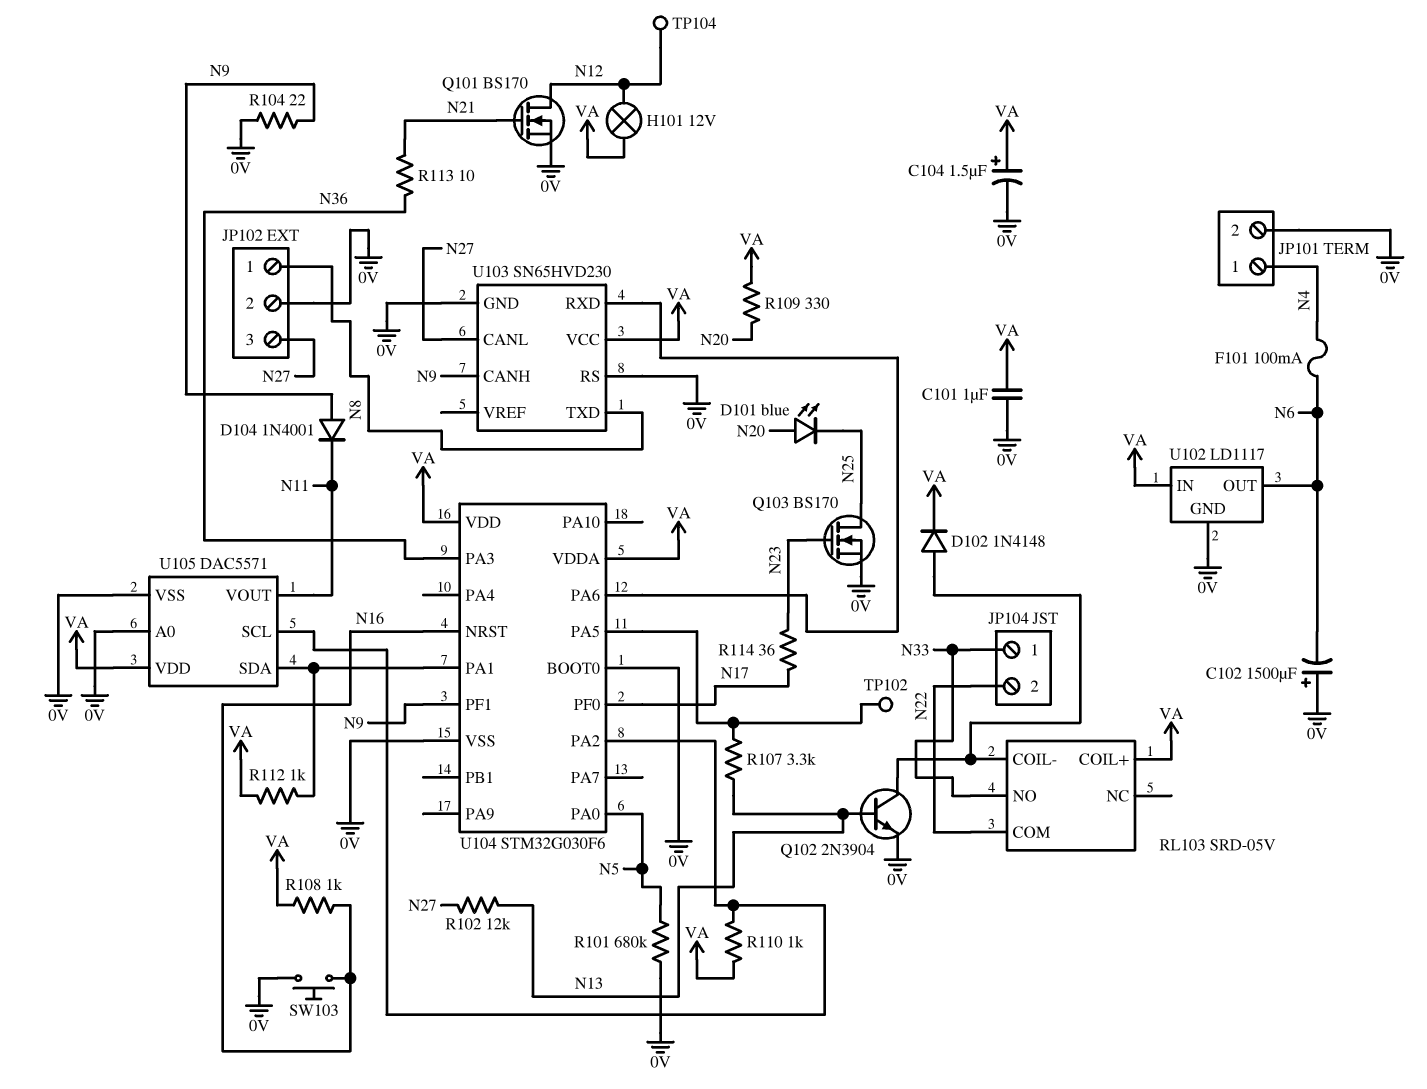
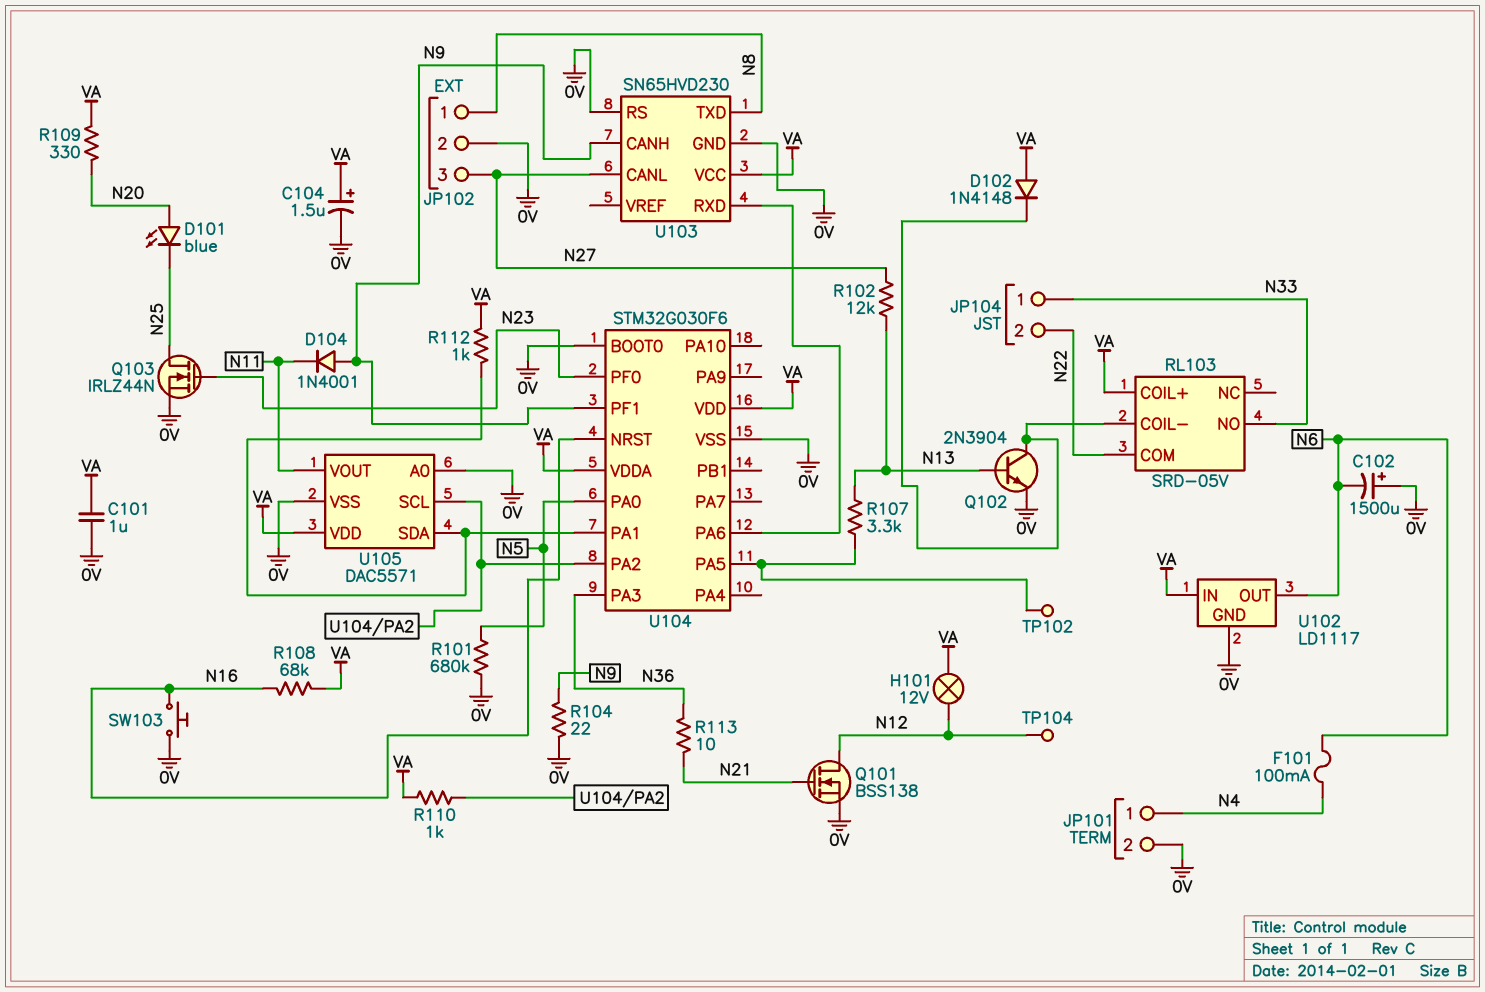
D102: diode 1N4148 (A RL103/COIL-, K VA) -> diode 1N4148 (A VA, K RL103/COIL-)
Q101: NMOS BS170 (G N21, D N12, S 0V) -> NMOS BSS138 (G N21, D N12, S 0V)
Q103: NMOS BS170 (G N23, D N25, S 0V) -> NMOS IRLZ44N (G N23, D N25, S 0V)
R108: 1k (N16, VA) -> 68k (N16, VA)
R114: 36 (N17, N23) -> none
U104 pin PF0: N17 -> N23

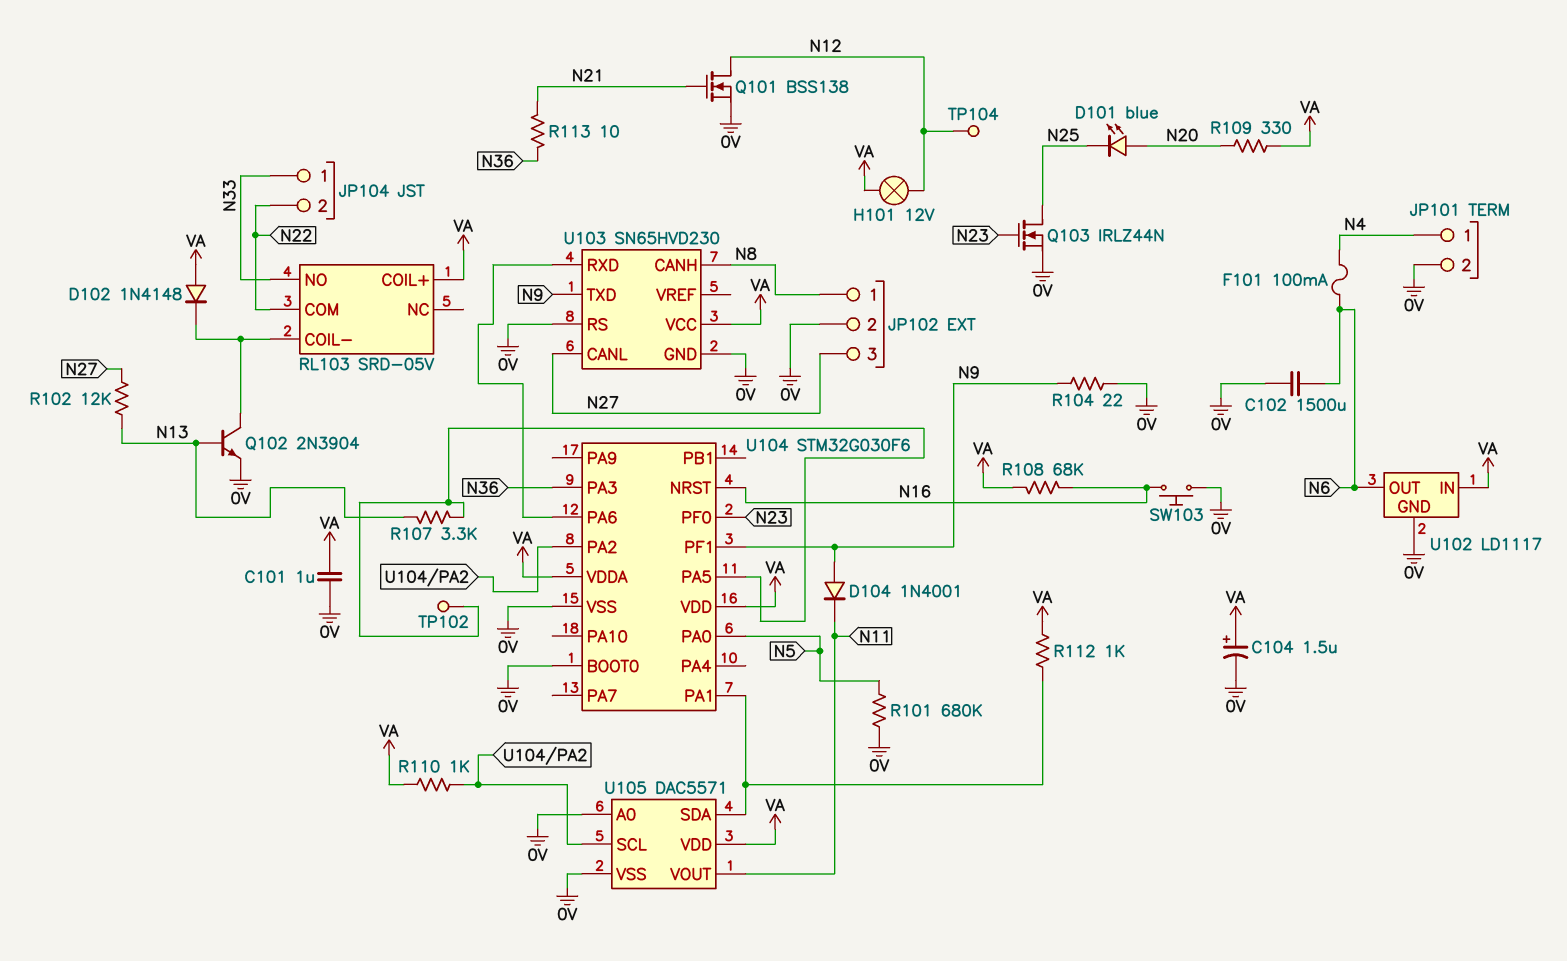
C102: 1500uF (plus 0V, minus N6) -> 1500uF (0V, N6)
U103 pin CANH: N9 -> N8
U103 pin TXD: N8 -> N9

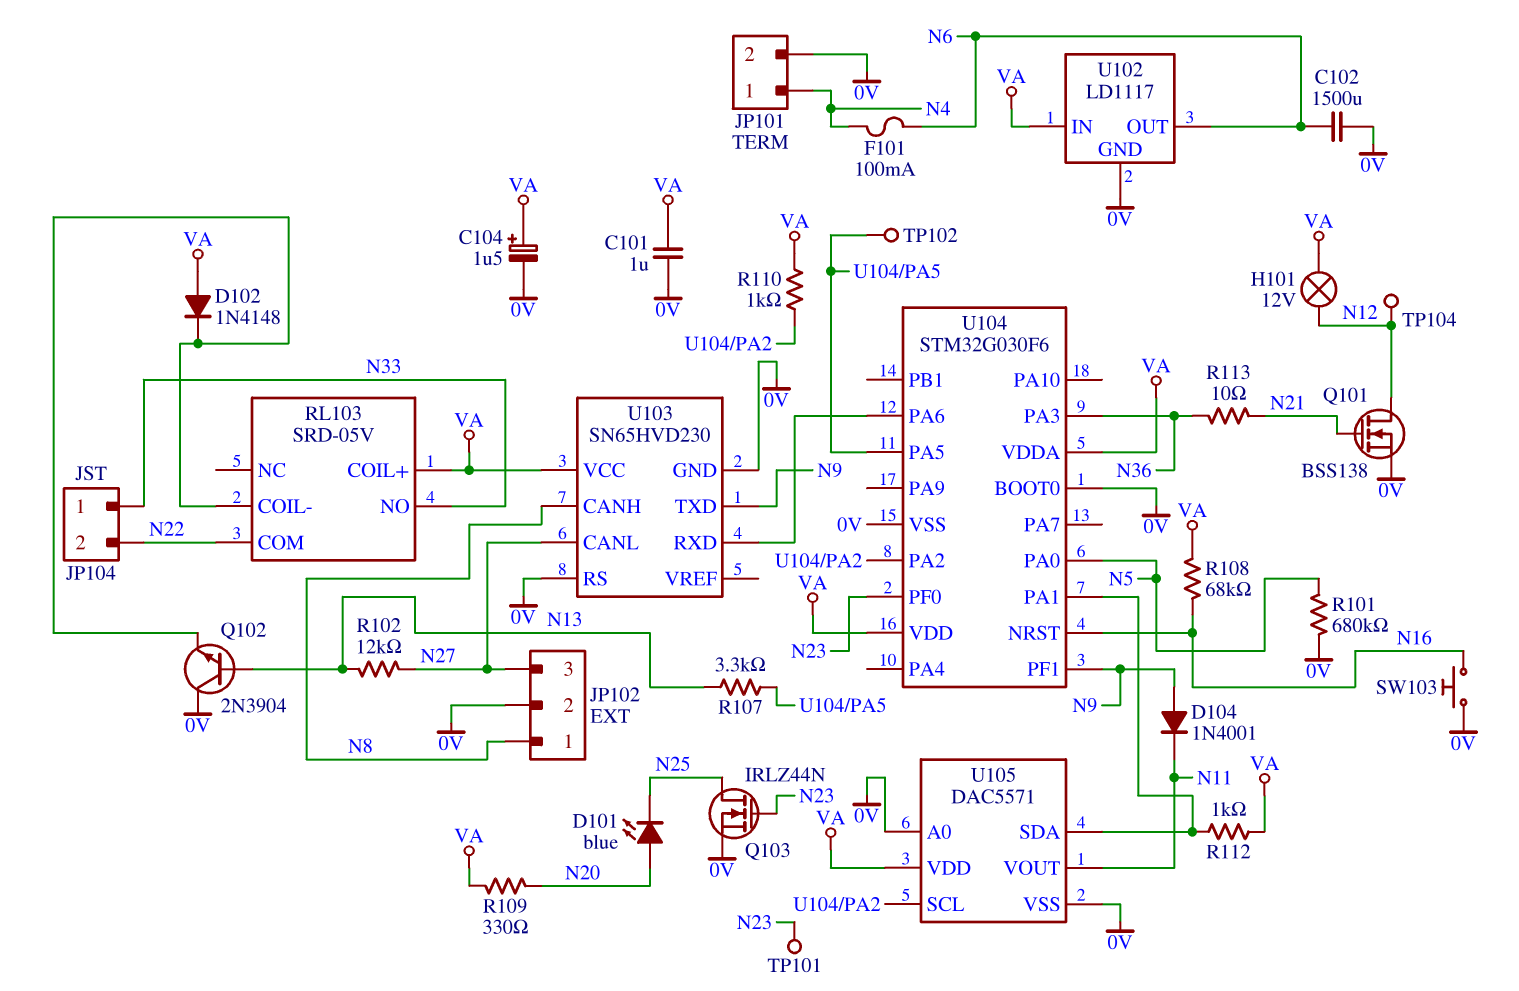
Q102: NPN 2N3904 (B N13, C RL103/COIL-, E 0V) -> NPN 2N3904 (B N13, C 0V, E RL103/COIL-)
R104: 22 (0V, N9) -> none
TP101: none -> test point (N23)

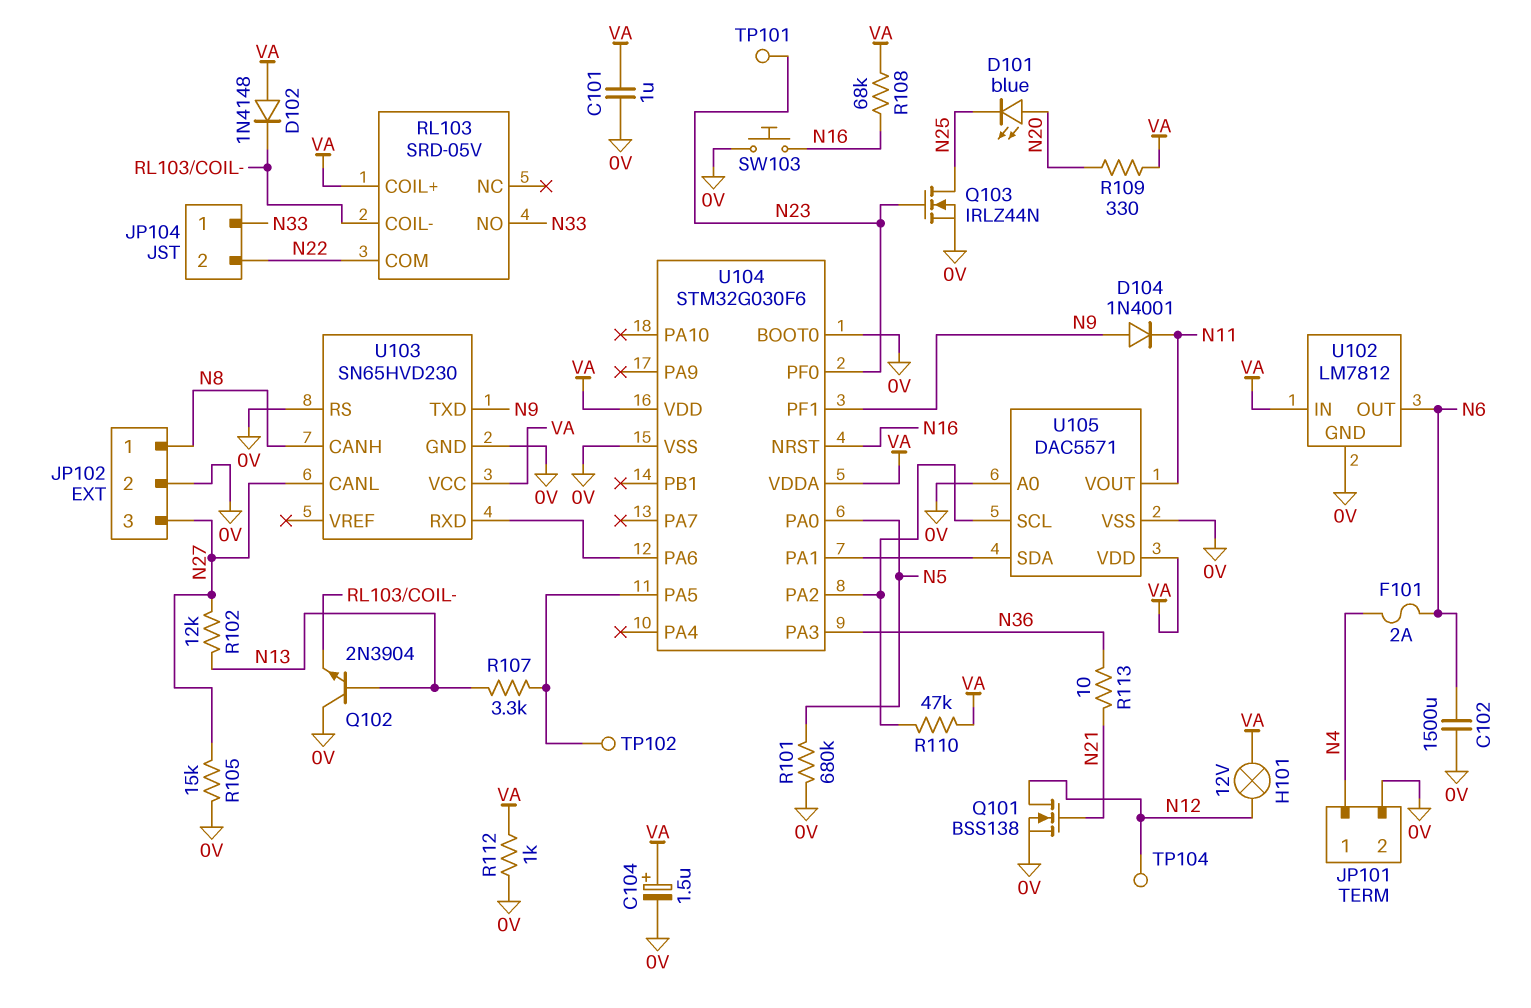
F101: 100mA (N4, N6) -> 2A (N4, N6)
R105: none -> 15k (0V, N27)
R110: 1k (U104/PA2, VA) -> 47k (U104/PA2, VA)
R112: 1k (U104/PA1, VA) -> 1k (0V, VA)
U102: LD1117 -> LM7812

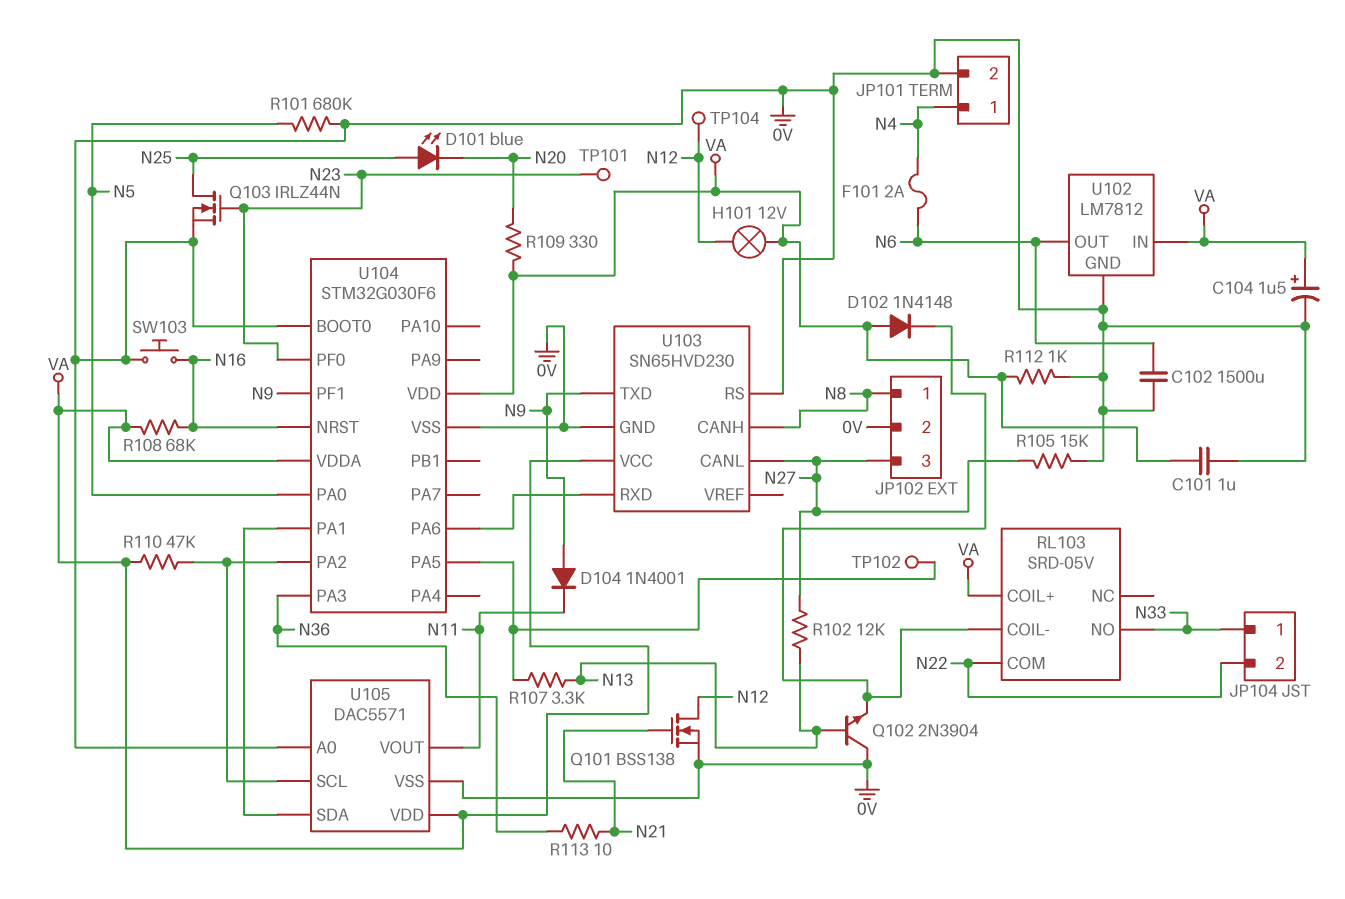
D101: LED blue (A N20, K N25) -> LED blue (A N25, K N20)

